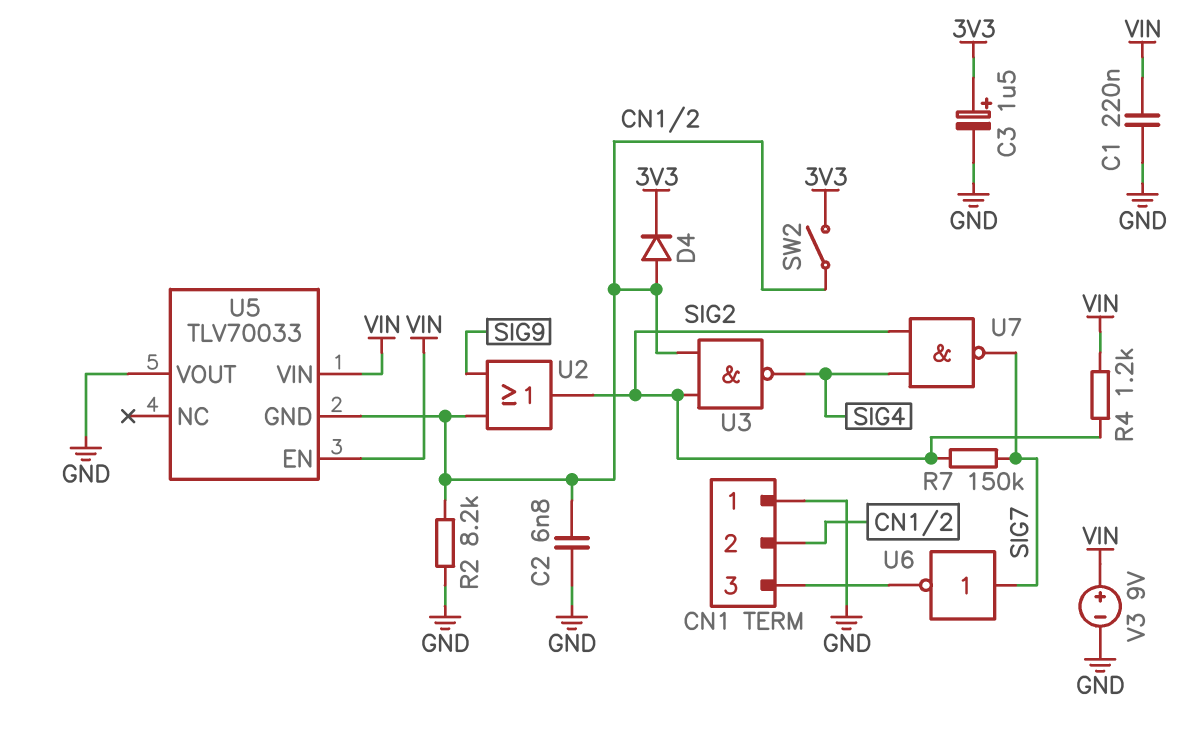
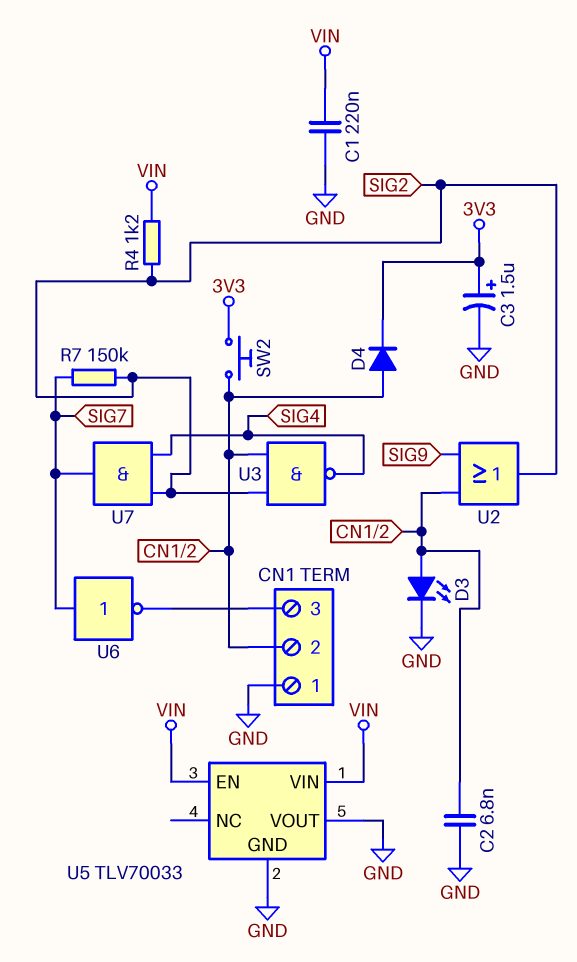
D3: none -> LED (A CN1/2, K GND)
R2: 8.2k (CN1/2, GND) -> none
SW2: switch (3V3, CN1/2) -> button (3V3, CN1/2)
U5 pin GND: CN1/2 -> GND
U7: NAND (in SIG2, in SIG4, out SIG7) -> AND (in SIG2, in SIG4, out SIG7)
V3: 9V (plus VIN, minus GND) -> none

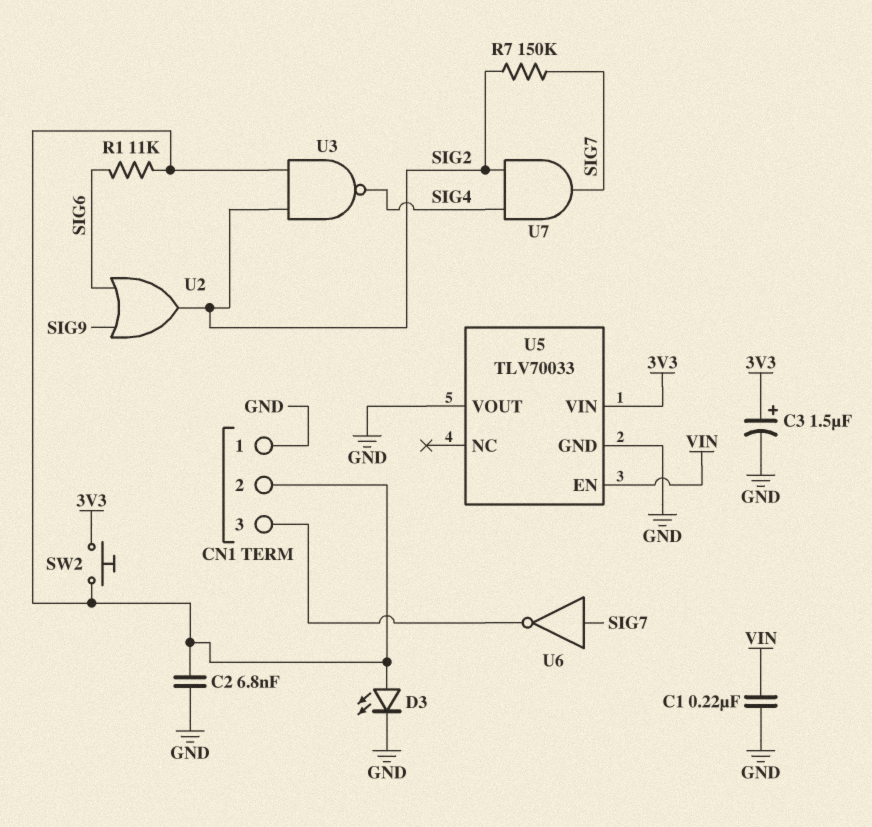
D4: diode (A CN1/2, K 3V3) -> none
R1: none -> 11k (CN1/2, SIG6)
R4: 1.2k (SIG2, VIN) -> none
U2: OR (in CN1/2, in SIG9, out SIG2) -> OR (in SIG6, in SIG9, out SIG2)
U5 pin VIN: VIN -> 3V3

